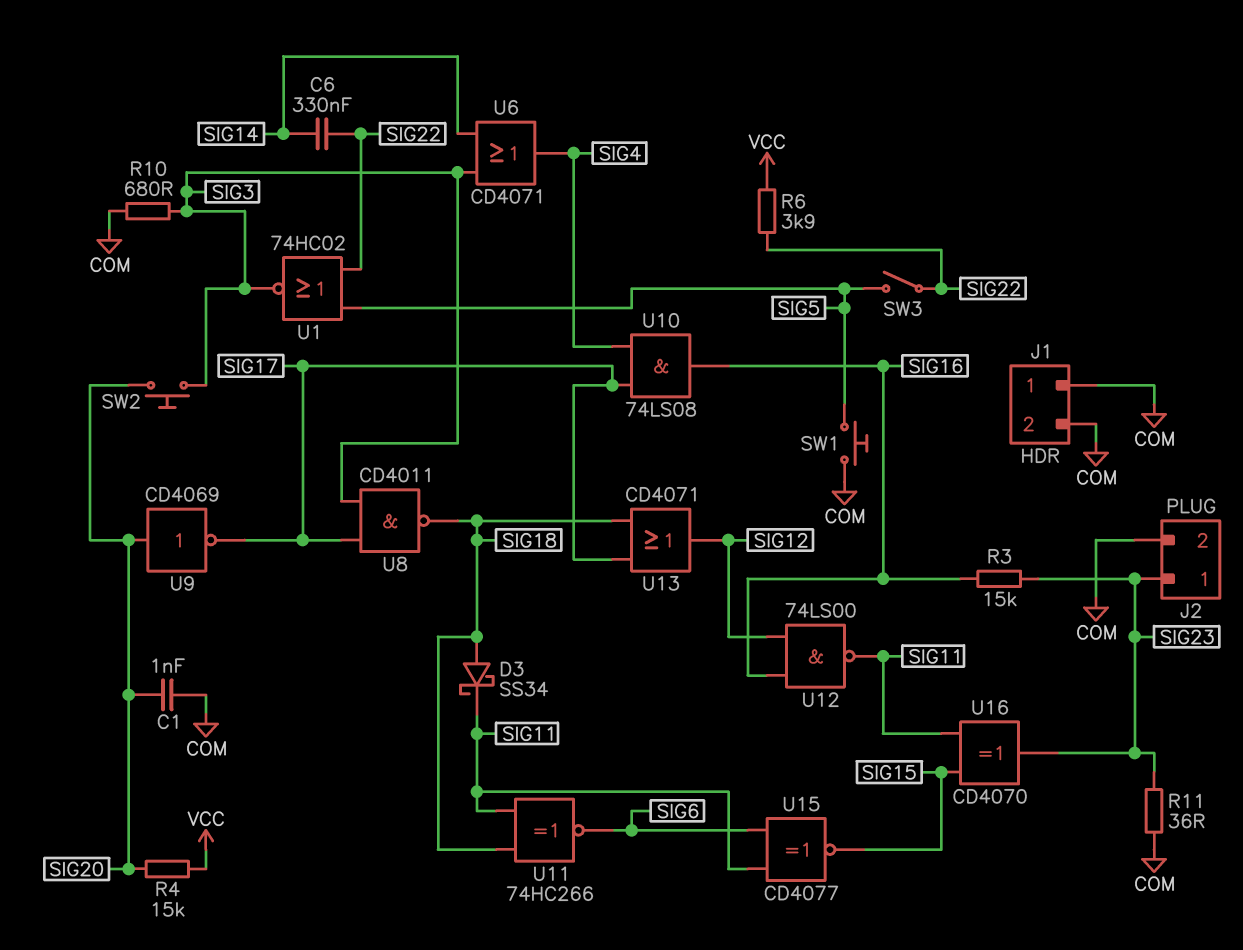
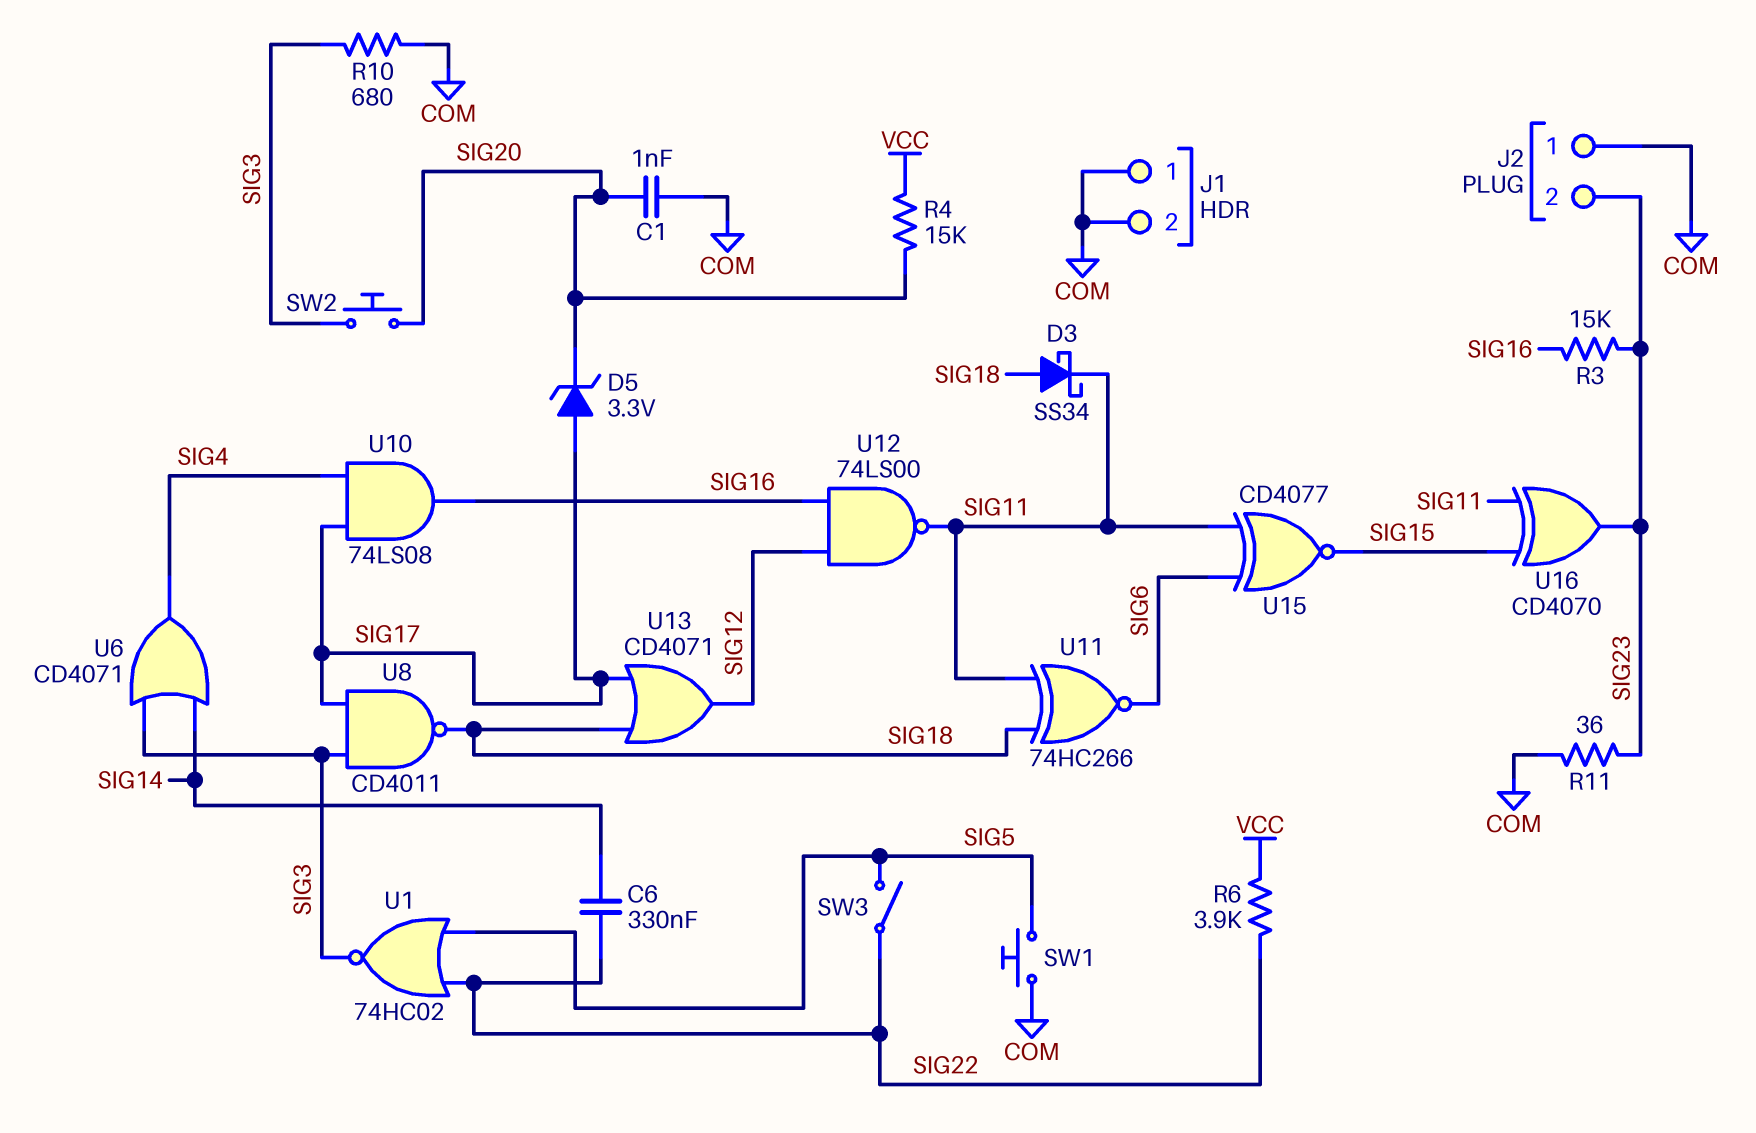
D5: none -> zener 3.3V (A SIG17, K SIG20)
J2 pin 1: SIG23 -> COM
J2 pin 2: COM -> SIG23
U9: NOT CD4069 (in SIG20, out SIG17) -> none

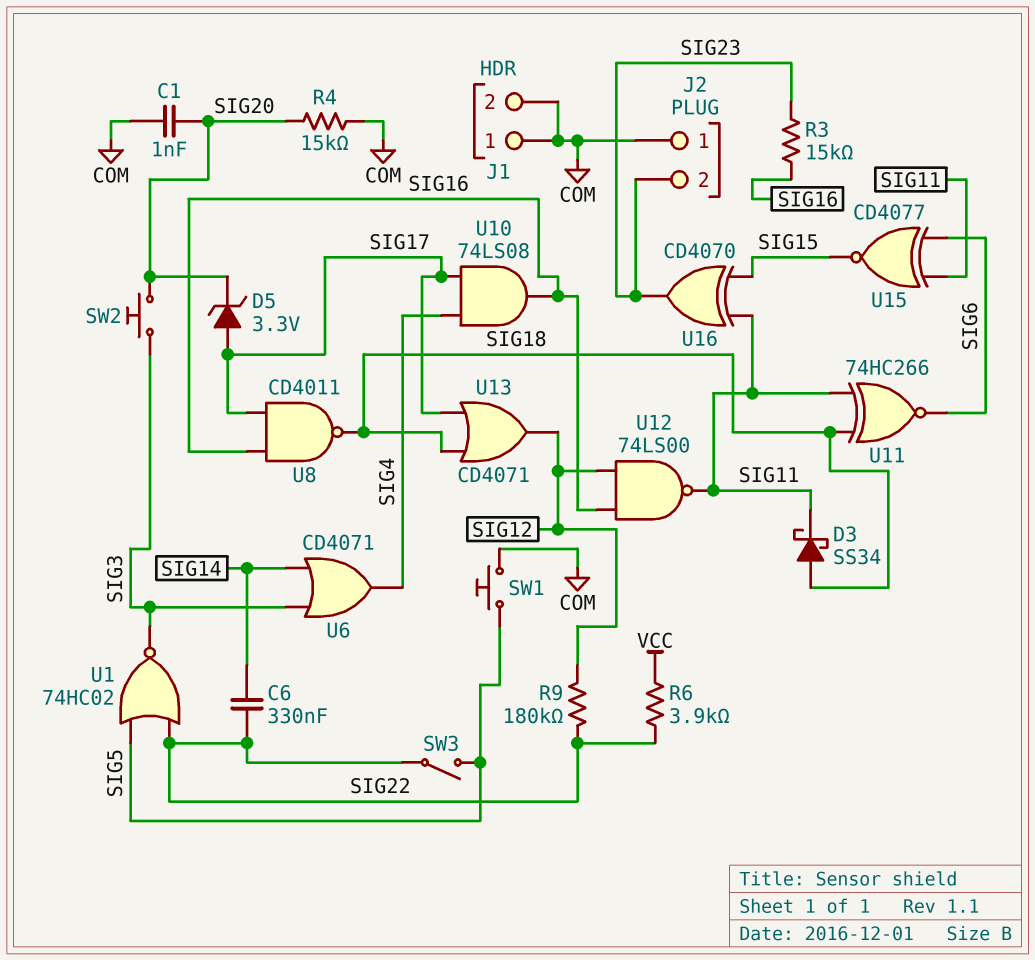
R4: 15k (SIG20, VCC) -> 15k (COM, SIG20)
R9: none -> 180k (SIG12, SIG22)
R10: 680 (COM, SIG3) -> none
R11: 36 (COM, SIG23) -> none
U8: NAND CD4011 (in SIG3, in SIG17, out SIG18) -> NAND CD4011 (in SIG16, in SIG17, out SIG18)

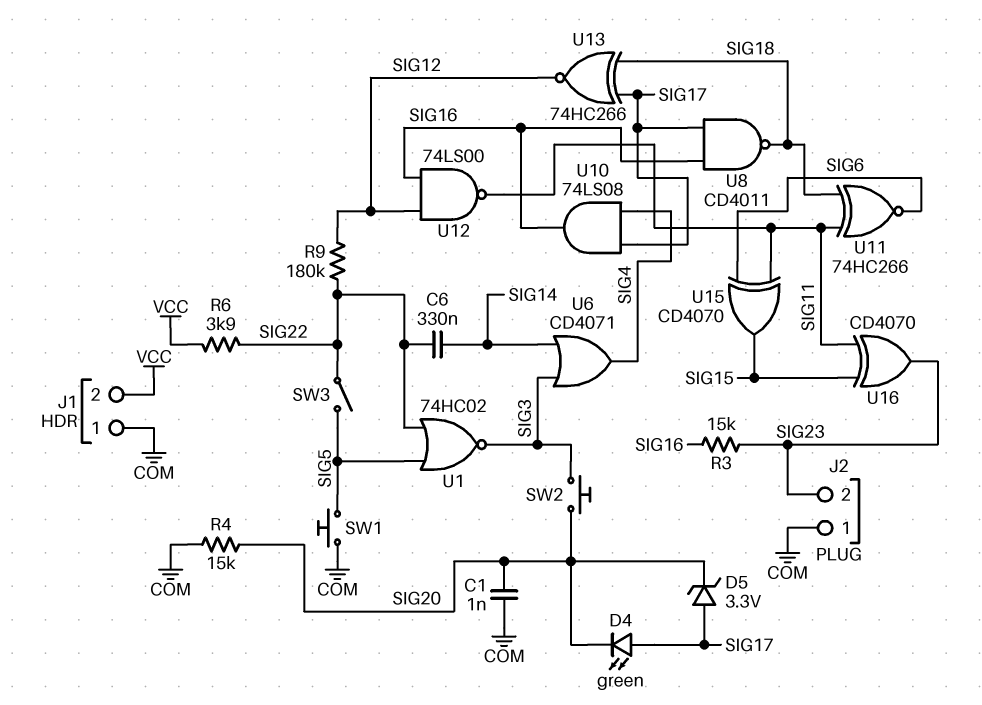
D3: schottky SS34 (A SIG18, K SIG11) -> none
D4: none -> LED green (A SIG17, K SIG20)
J1 pin 2: COM -> VCC
U13: OR CD4071 (in SIG17, in SIG18, out SIG12) -> XNOR 74HC266 (in SIG17, in SIG18, out SIG12)
U15: XNOR CD4077 (in SIG6, in SIG11, out SIG15) -> XOR CD4070 (in SIG6, in SIG11, out SIG15)

